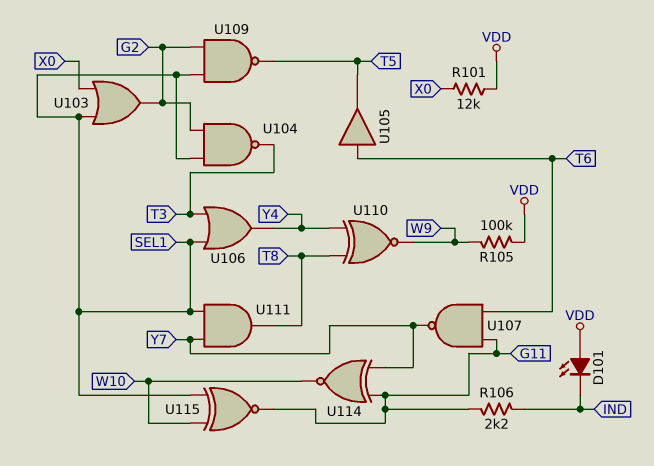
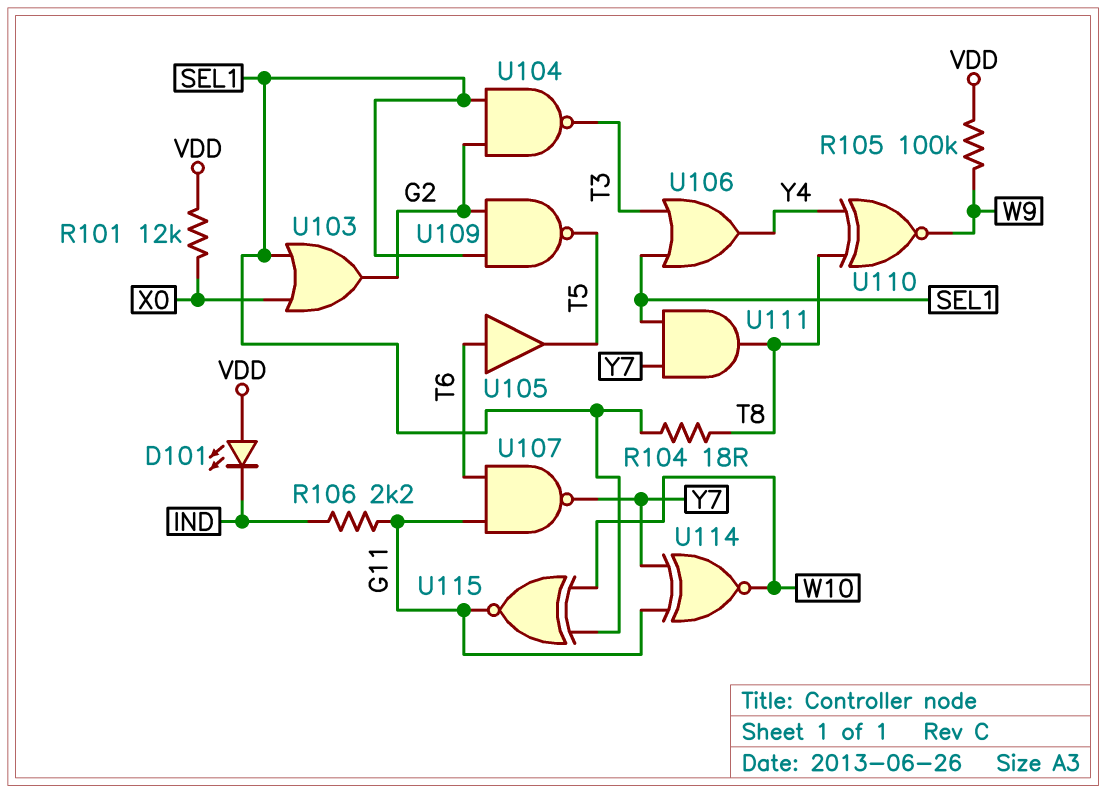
R104: none -> 18 (SEL1, T8)

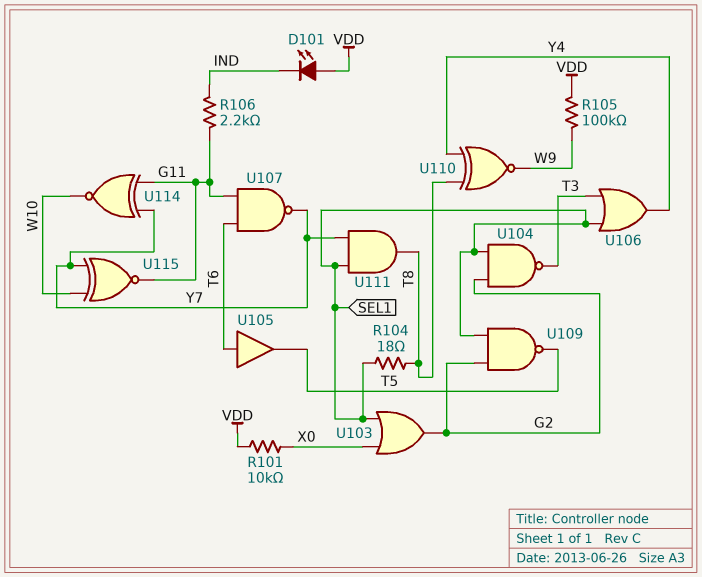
R101: 12k (VDD, X0) -> 10k (VDD, X0)
U115: XNOR (in SEL1, in W10, out G11) -> XNOR (in W10, in Y7, out G11)

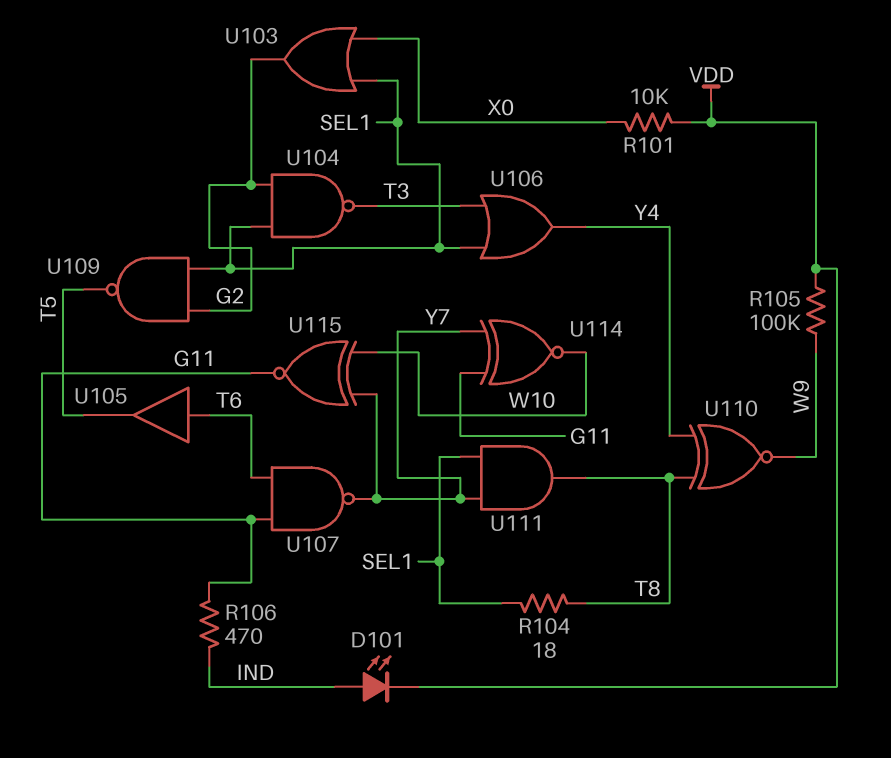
D101: LED (A VDD, K IND) -> LED (A IND, K VDD)
R106: 2.2k (G11, IND) -> 470 (G11, IND)

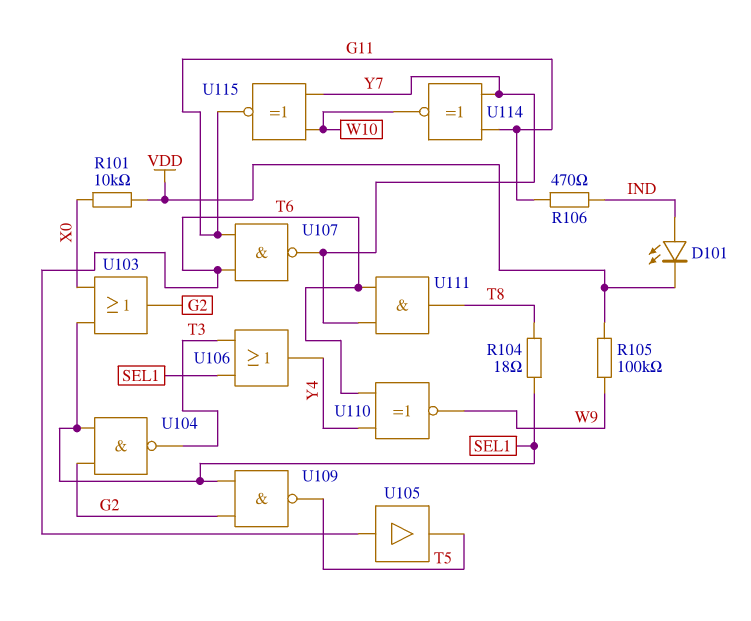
U110: XNOR (in T8, in Y4, out W9) -> XNOR (in T6, in Y4, out W9)
U111: AND (in SEL1, in Y7, out T8) -> AND (in T6, in Y7, out T8)

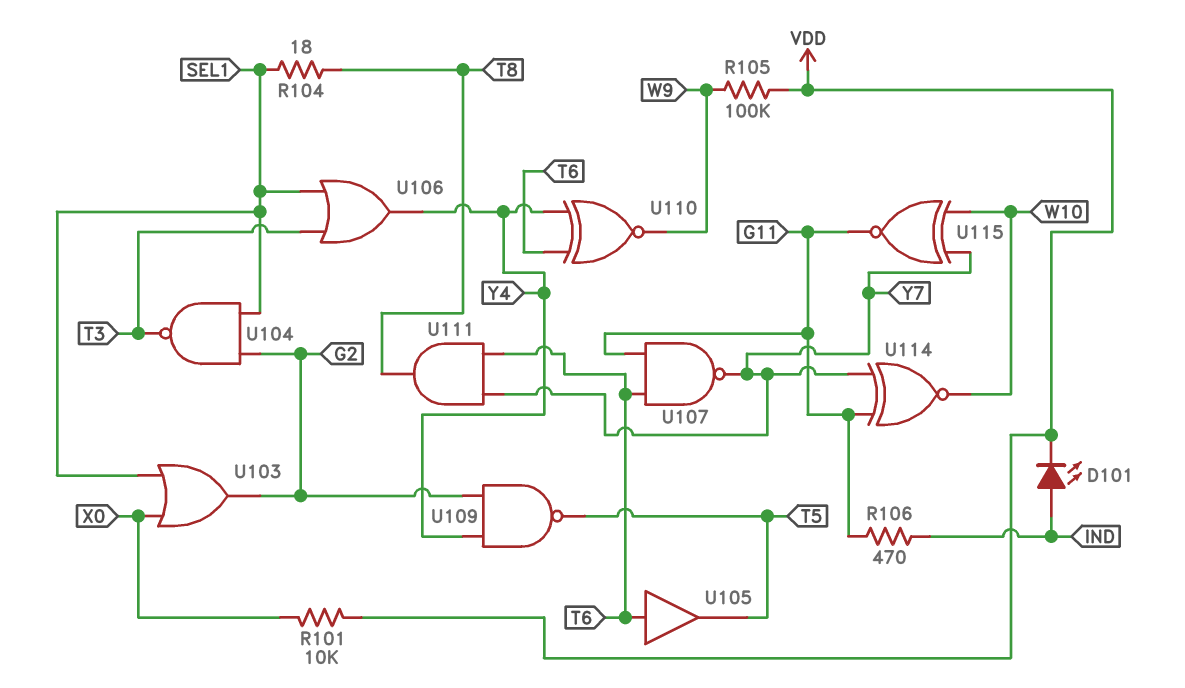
U109: NAND (in G2, in SEL1, out T5) -> NAND (in G2, in Y4, out T5)

